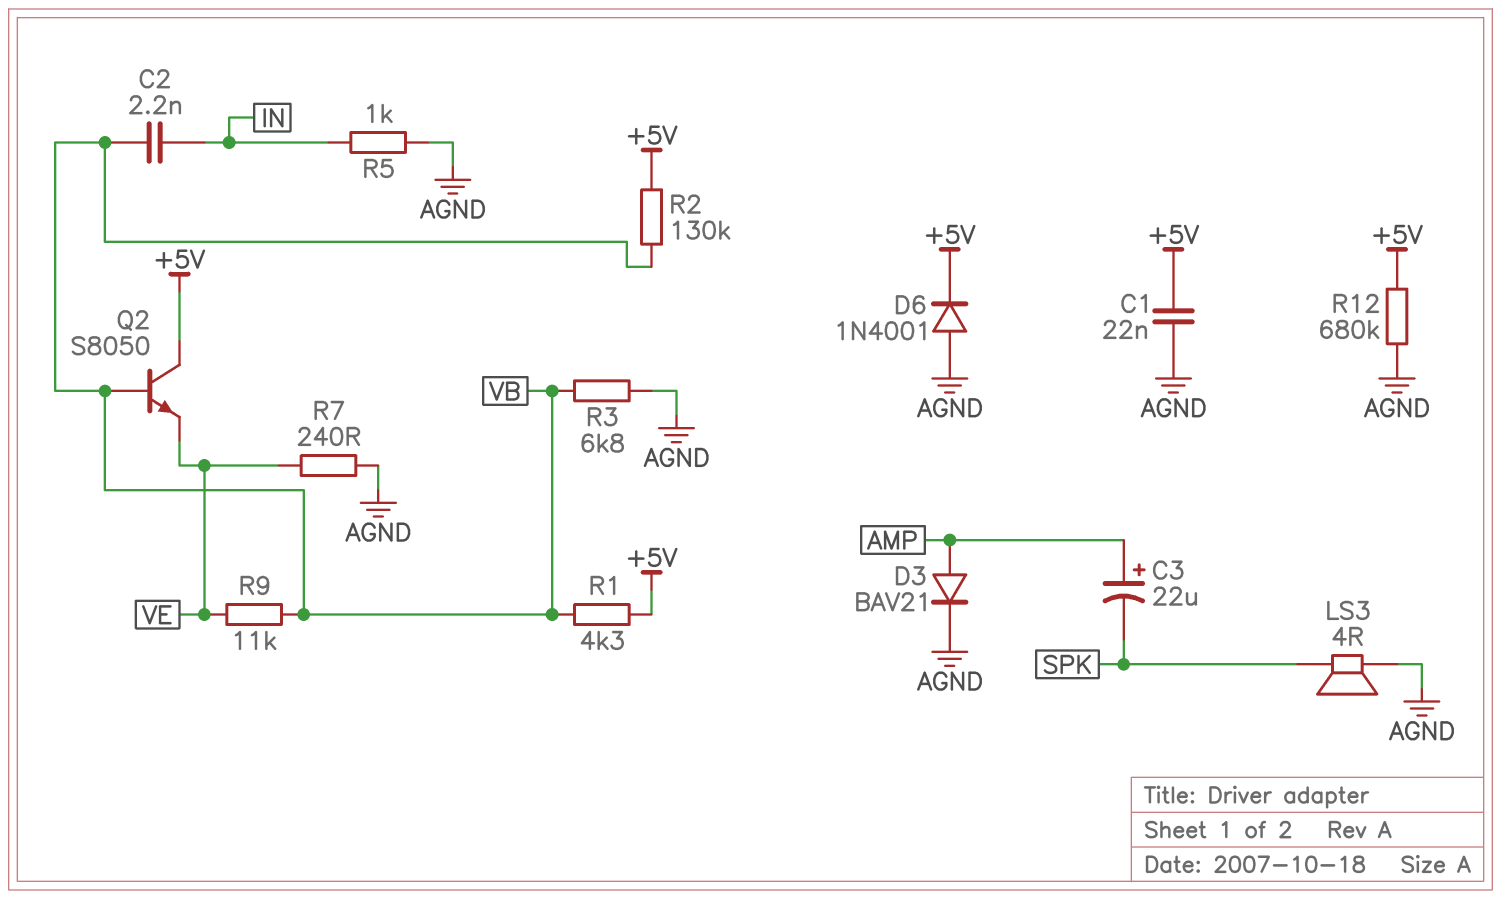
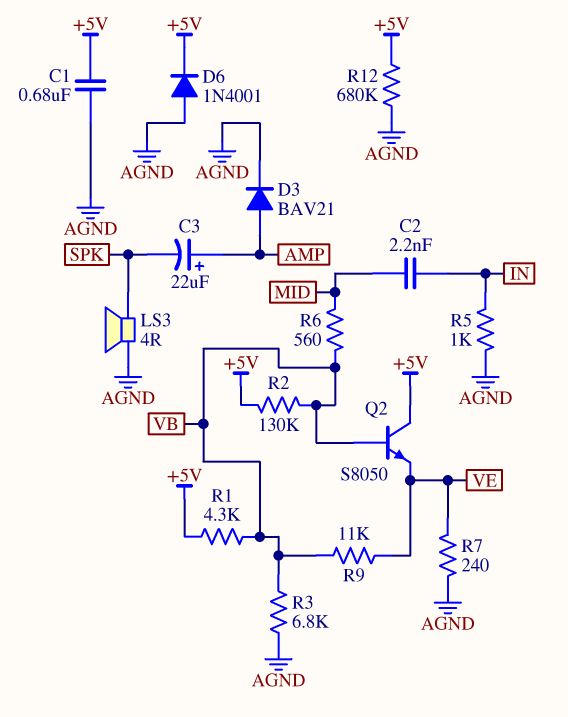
C1: 22nF (+5V, AGND) -> 680nF (+5V, AGND)
C2: 2.2nF (IN, VB) -> 2.2nF (IN, MID)
R6: none -> 560 (MID, VB)

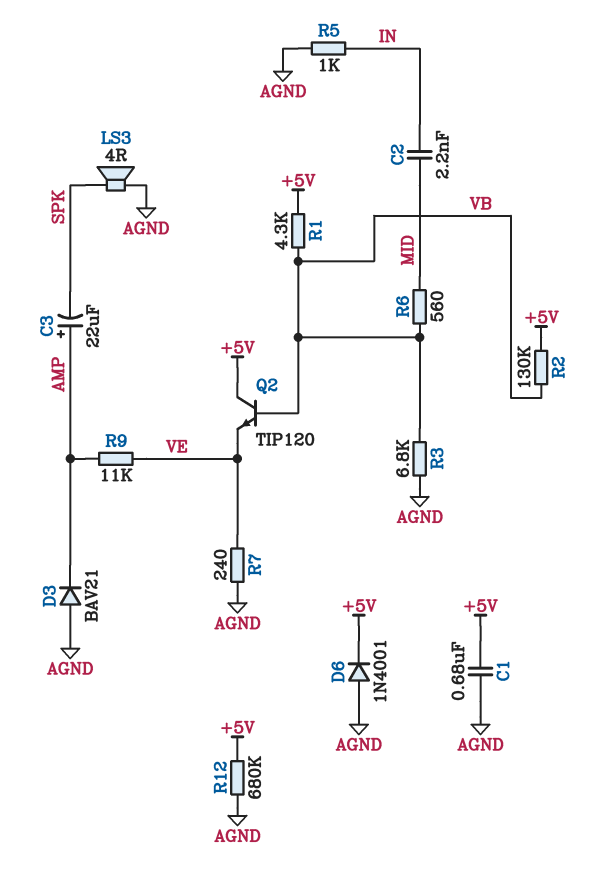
D3: diode BAV21 (A AMP, K AGND) -> diode BAV21 (A AGND, K AMP)
Q2: NPN S8050 (B VB, C +5V, E VE) -> NPN TIP120 (B VB, C +5V, E VE)
R9: 11k (VB, VE) -> 11k (AMP, VE)

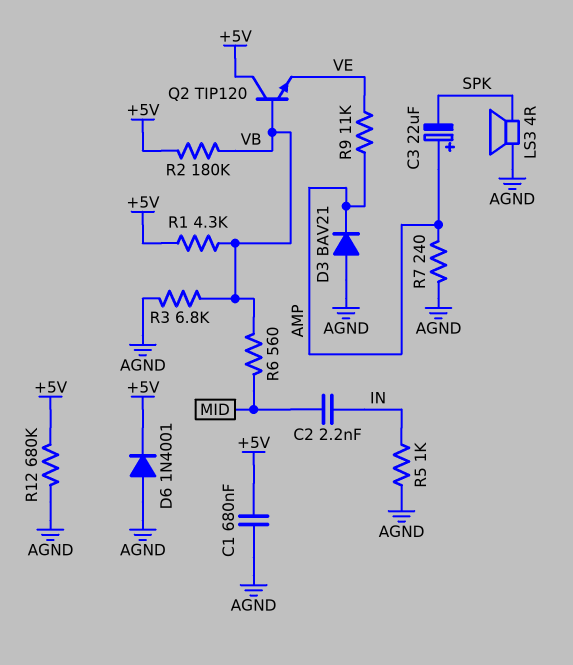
R2: 130k (+5V, VB) -> 180k (+5V, VB)
R7: 240 (AGND, VE) -> 240 (AGND, AMP)

